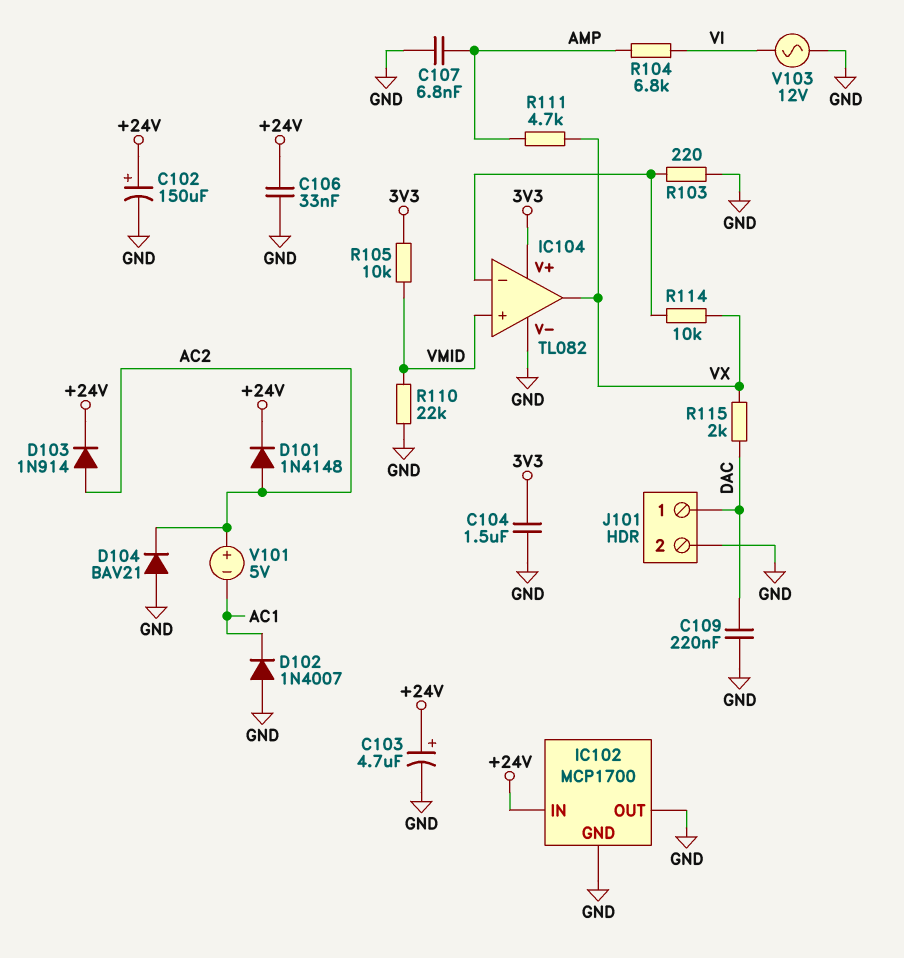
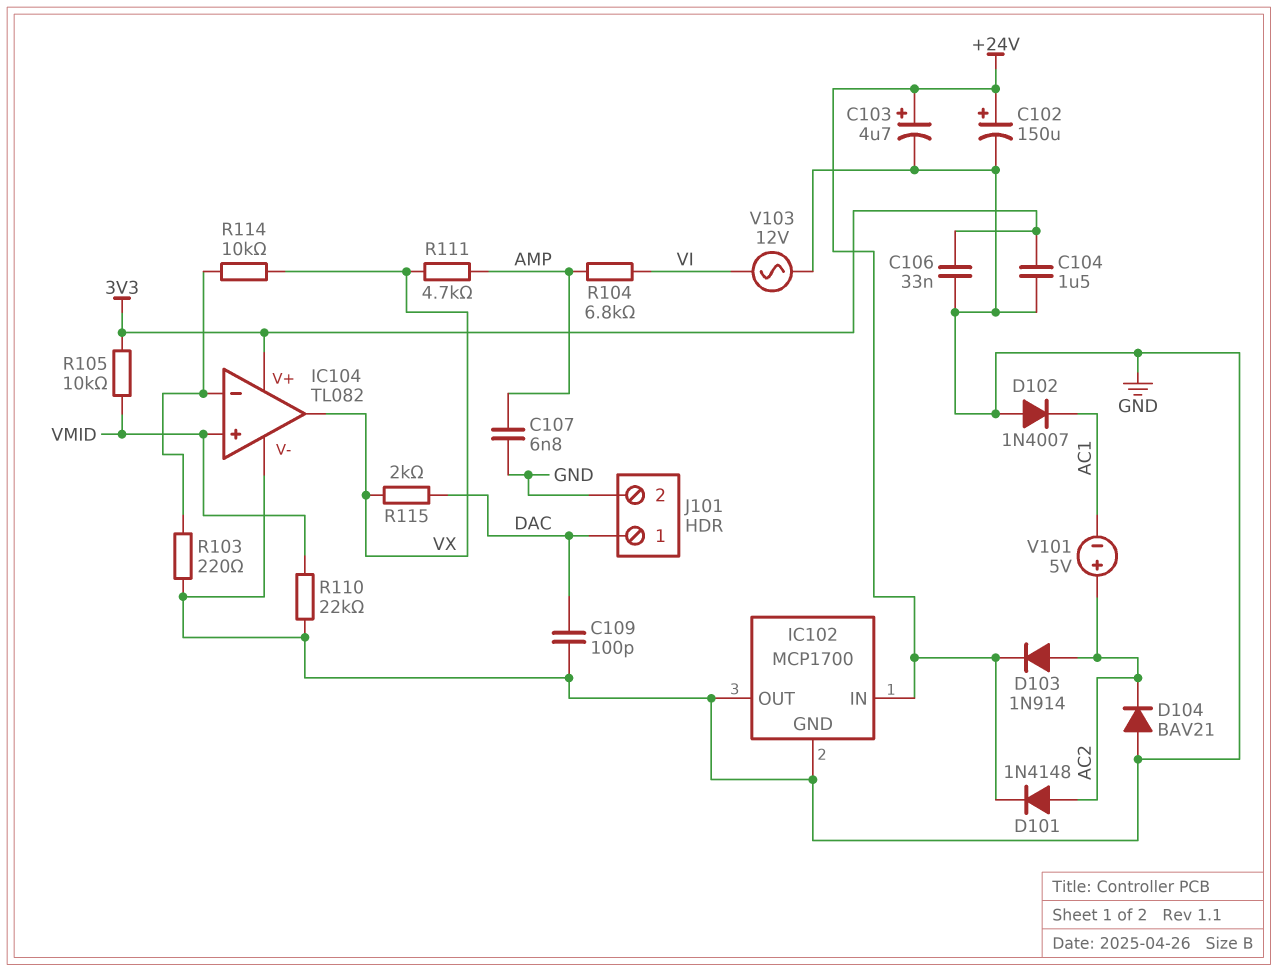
C106: 33nF (+24V, GND) -> 33nF (3V3, GND)
C109: 220nF (DAC, GND) -> 100pF (DAC, GND)

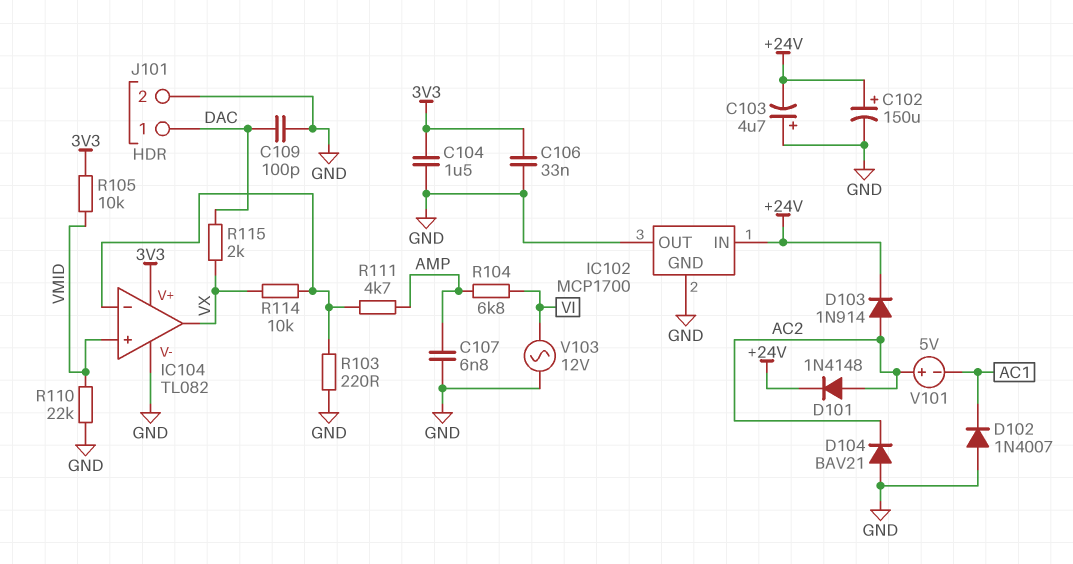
C103: 4.7uF (plus +24V, minus GND) -> 4.7uF (plus GND, minus +24V)
R111: 4.7k (AMP, VX) -> 4.7k (AMP, IC104/in-)

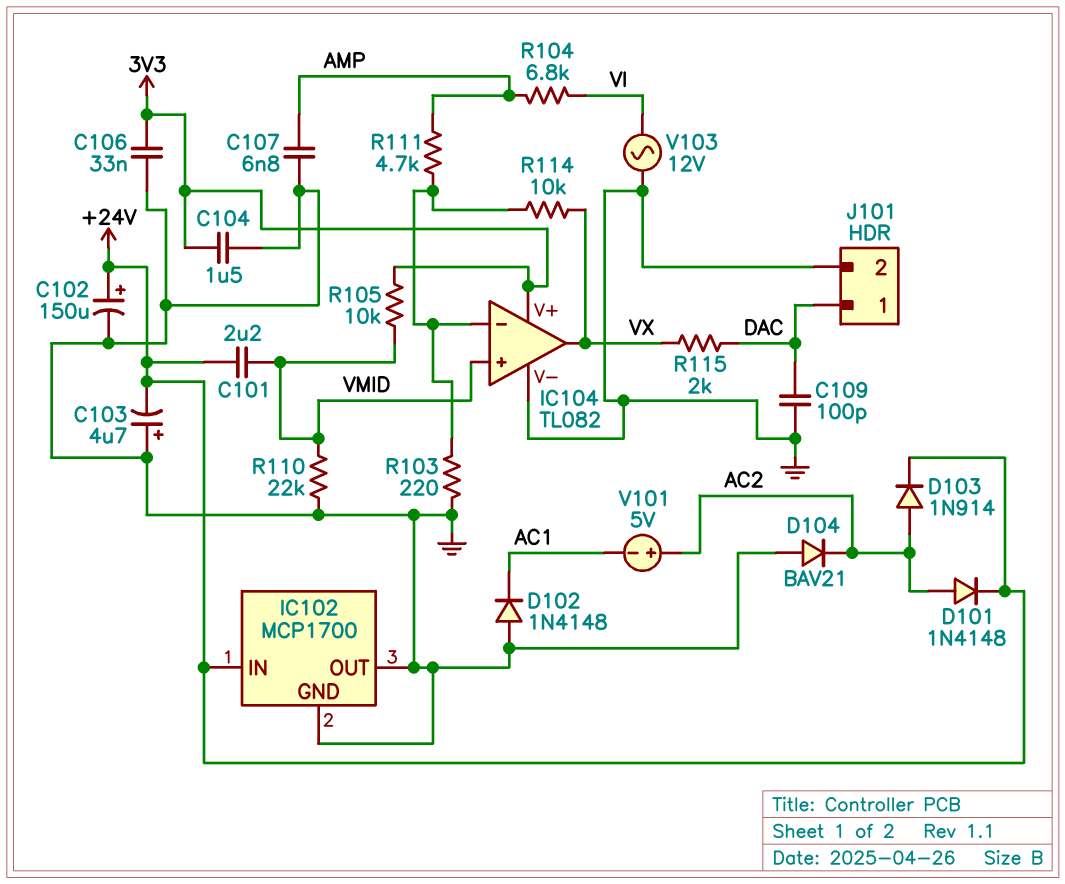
C101: none -> 2.2uF (+24V, VMID)
D102: diode 1N4007 (A GND, K AC1) -> diode 1N4148 (A GND, K AC1)

